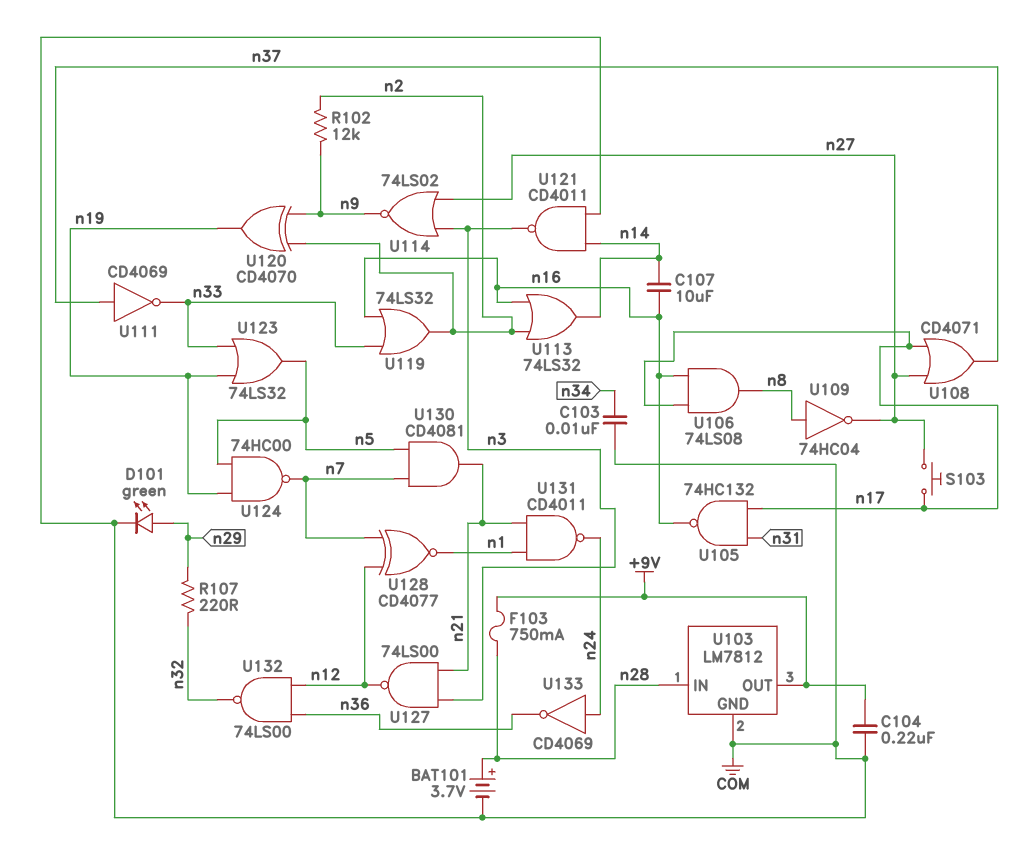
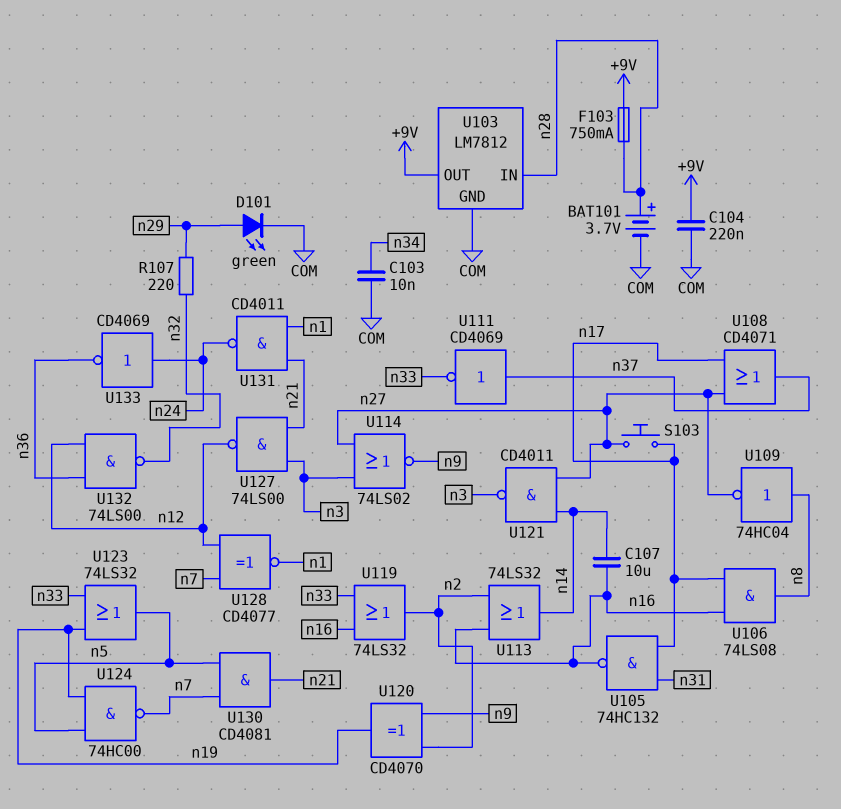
R102: 12k (n2, n9) -> none
U121: NAND CD4011 (in COM, in n14, out n3) -> NAND CD4011 (in n14, in n27, out n3)

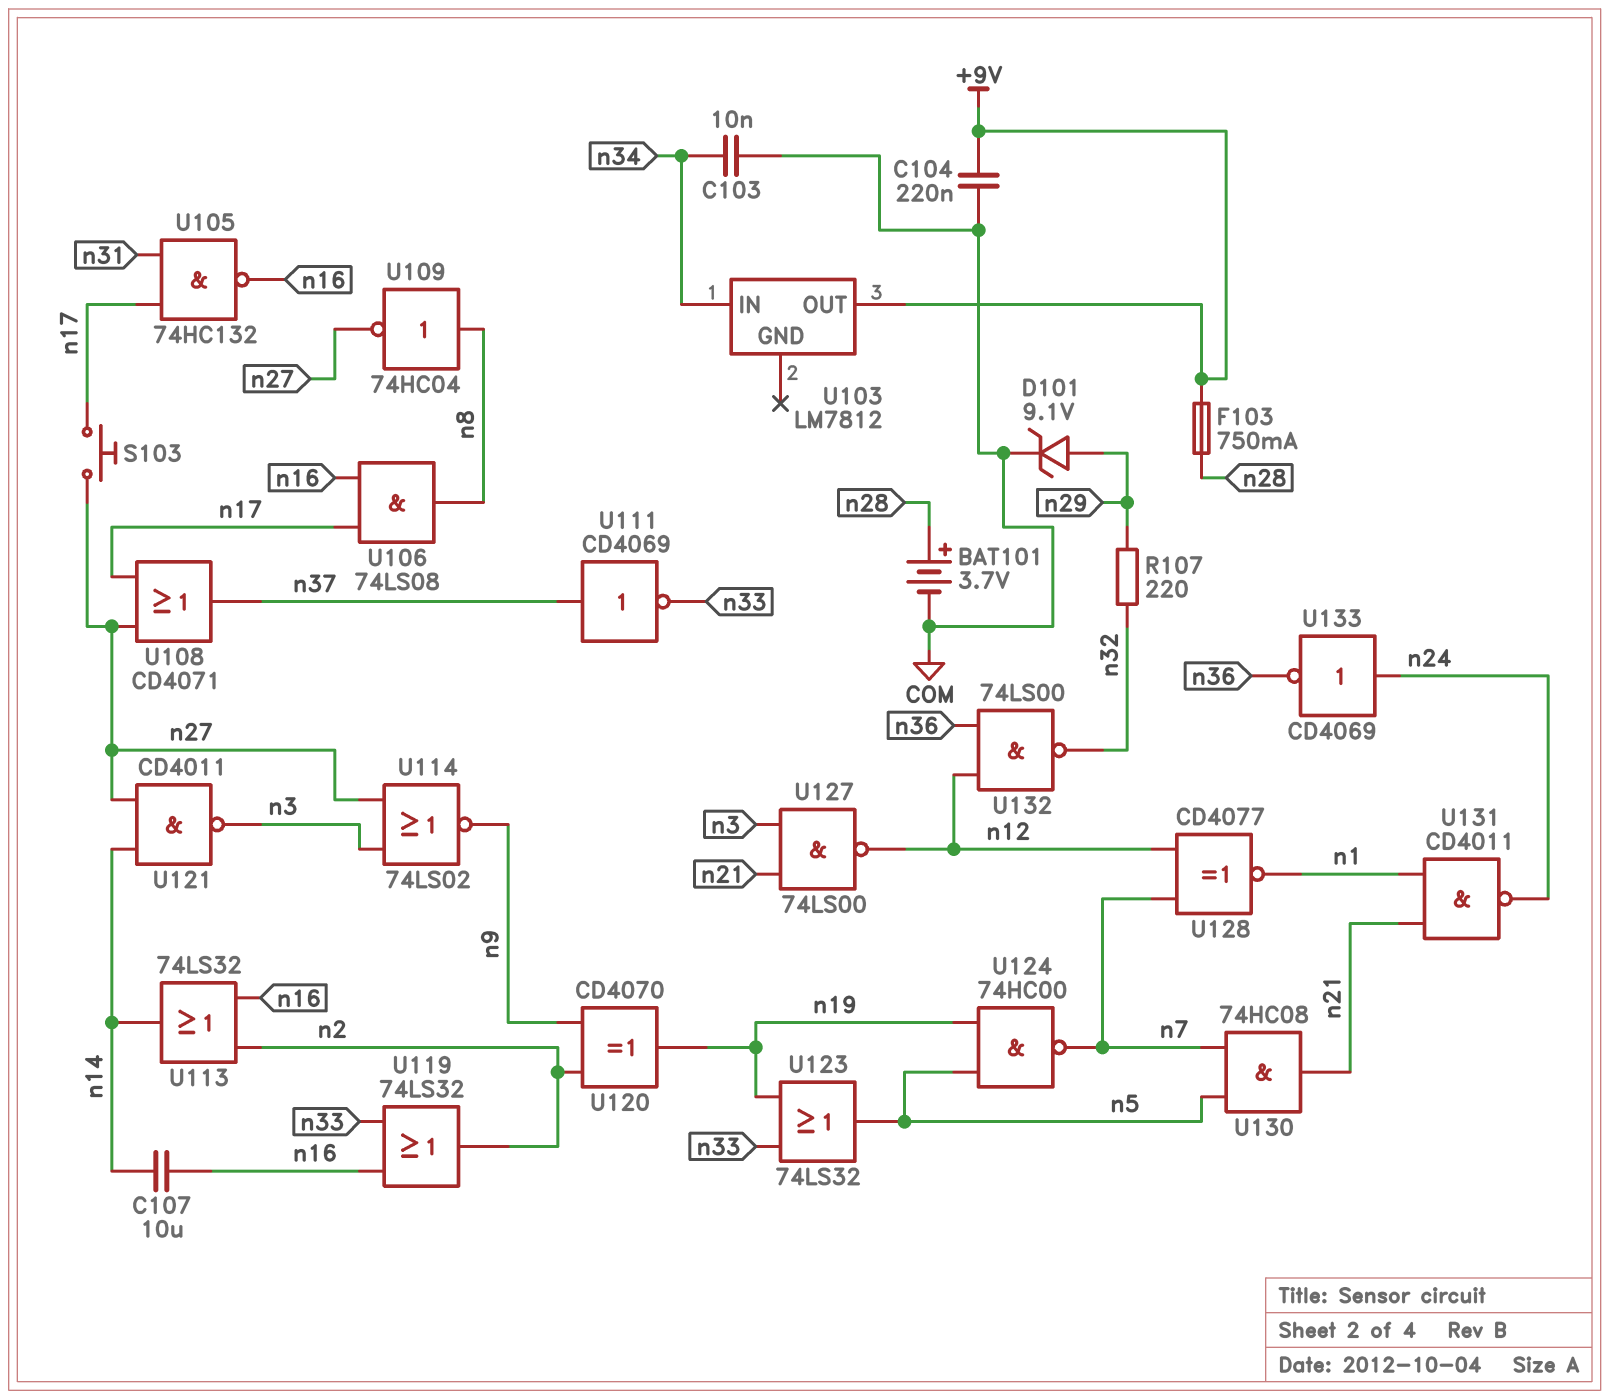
D101: LED green (A n29, K COM) -> zener 9.1V (A n29, K COM)
U103 pin GND: COM -> none
U103 pin IN: n28 -> n34
U130: AND CD4081 (in n5, in n7, out n21) -> AND 74HC08 (in n5, in n7, out n21)

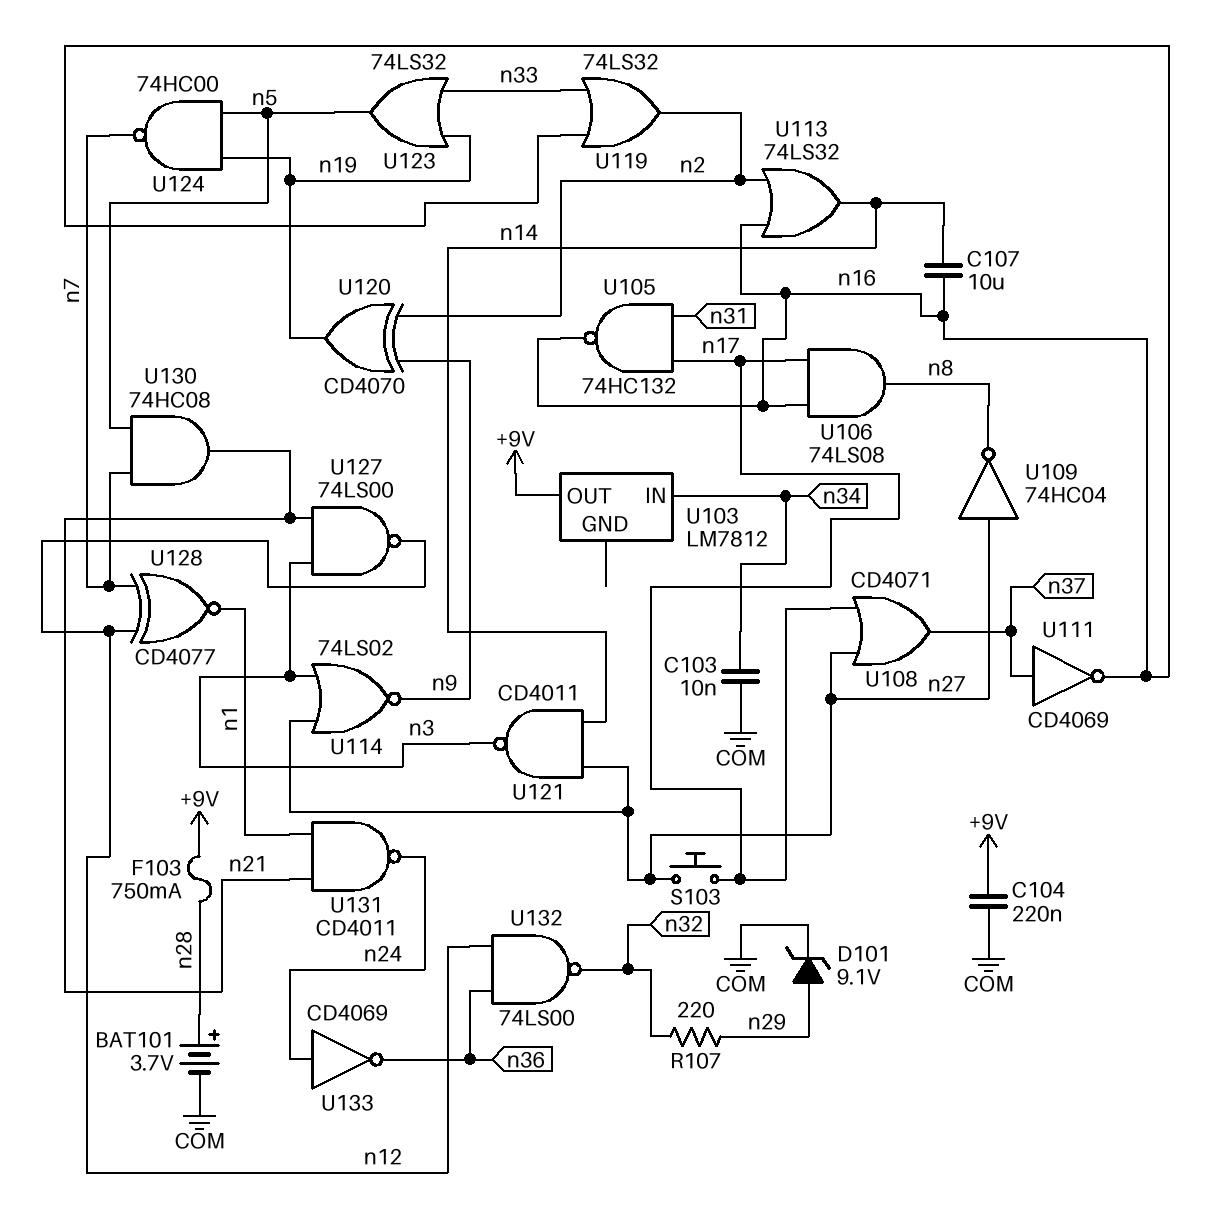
U109: NOT 74HC04 (in n8, out n27) -> NOT 74HC04 (in n27, out n8)
U111: NOT CD4069 (in n37, out n33) -> NOT CD4069 (in n37, out n16)

